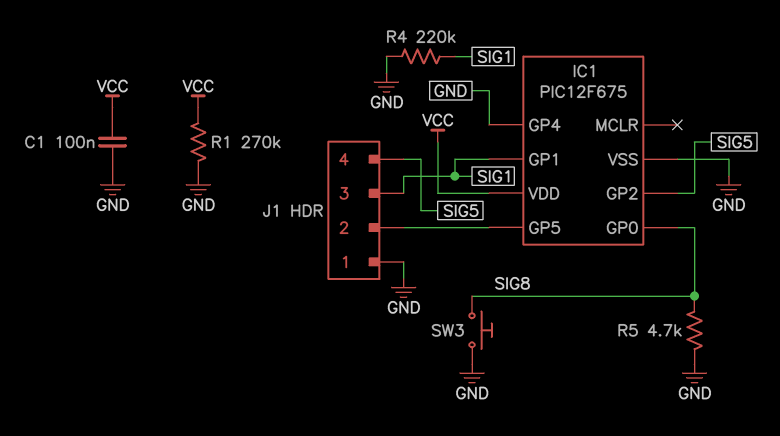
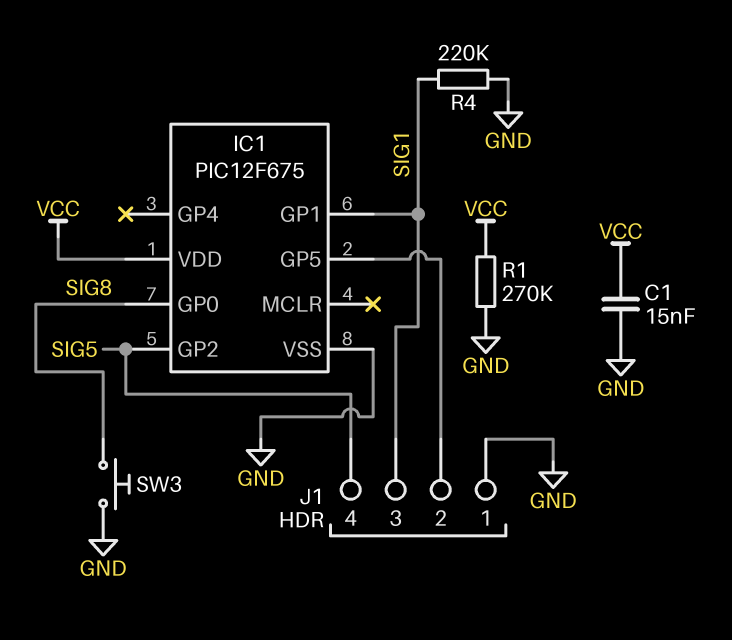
C1: 100nF (GND, VCC) -> 15nF (GND, VCC)
IC1 pin GP4: GND -> none
R5: 4.7k (GND, SIG8) -> none

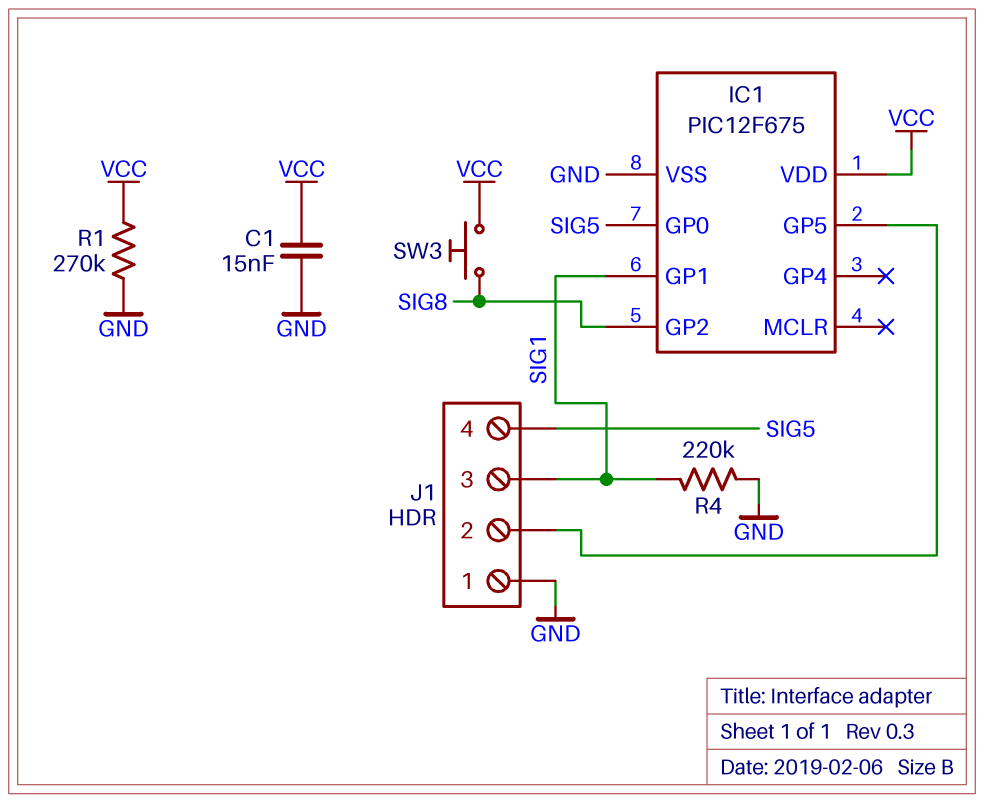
IC1 pin GP0: SIG8 -> SIG5
IC1 pin GP2: SIG5 -> SIG8
SW3: button (GND, SIG8) -> button (SIG8, VCC)

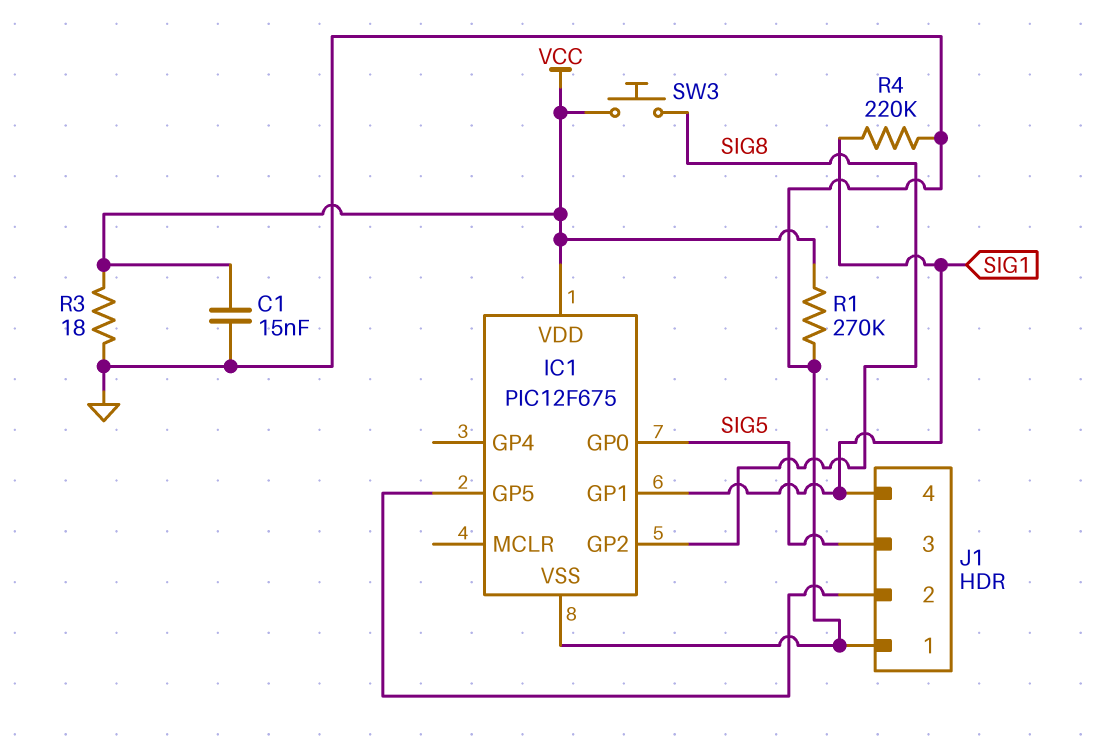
J1 pin 3: SIG1 -> SIG5
J1 pin 4: SIG5 -> SIG1
R3: none -> 18 (GND, VCC)

